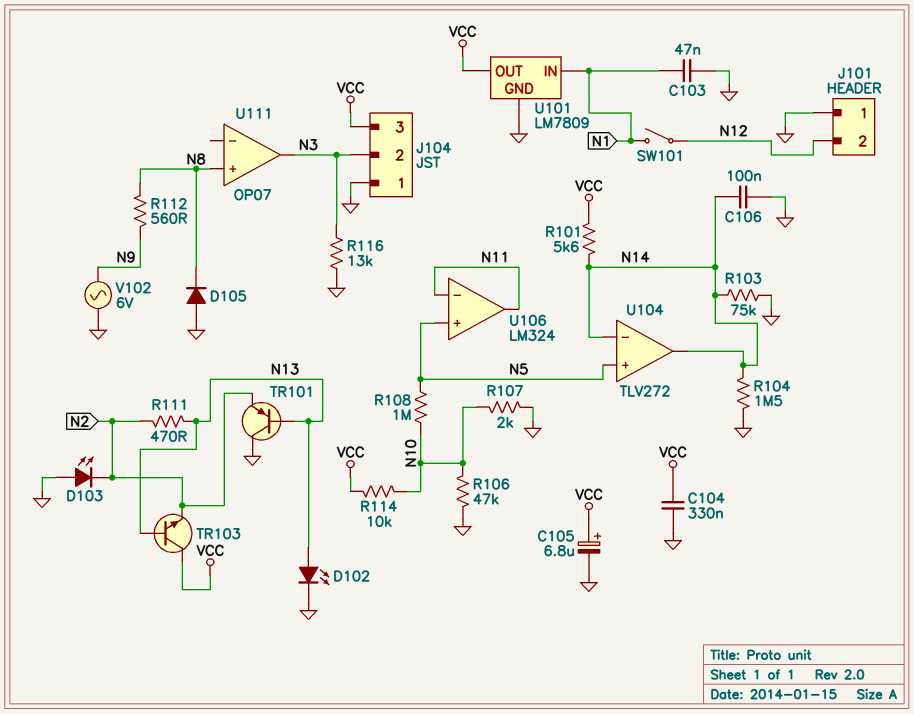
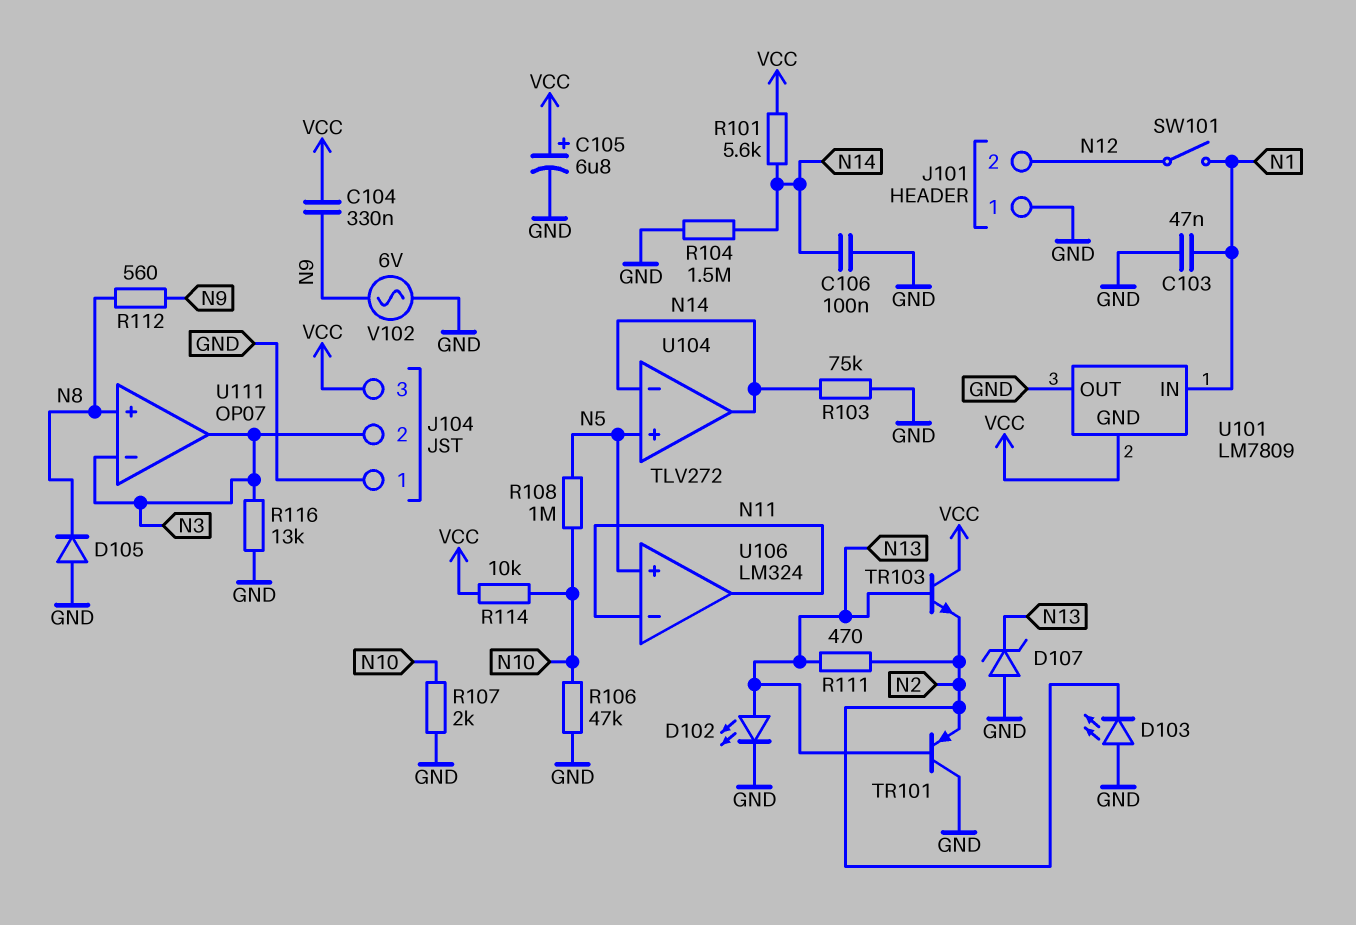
C104: 330nF (GND, VCC) -> 330nF (N9, VCC)
D107: none -> zener (A GND, K N13)
U101 pin GND: GND -> VCC
U101 pin OUT: VCC -> GND
U111 pin in-: none -> N3

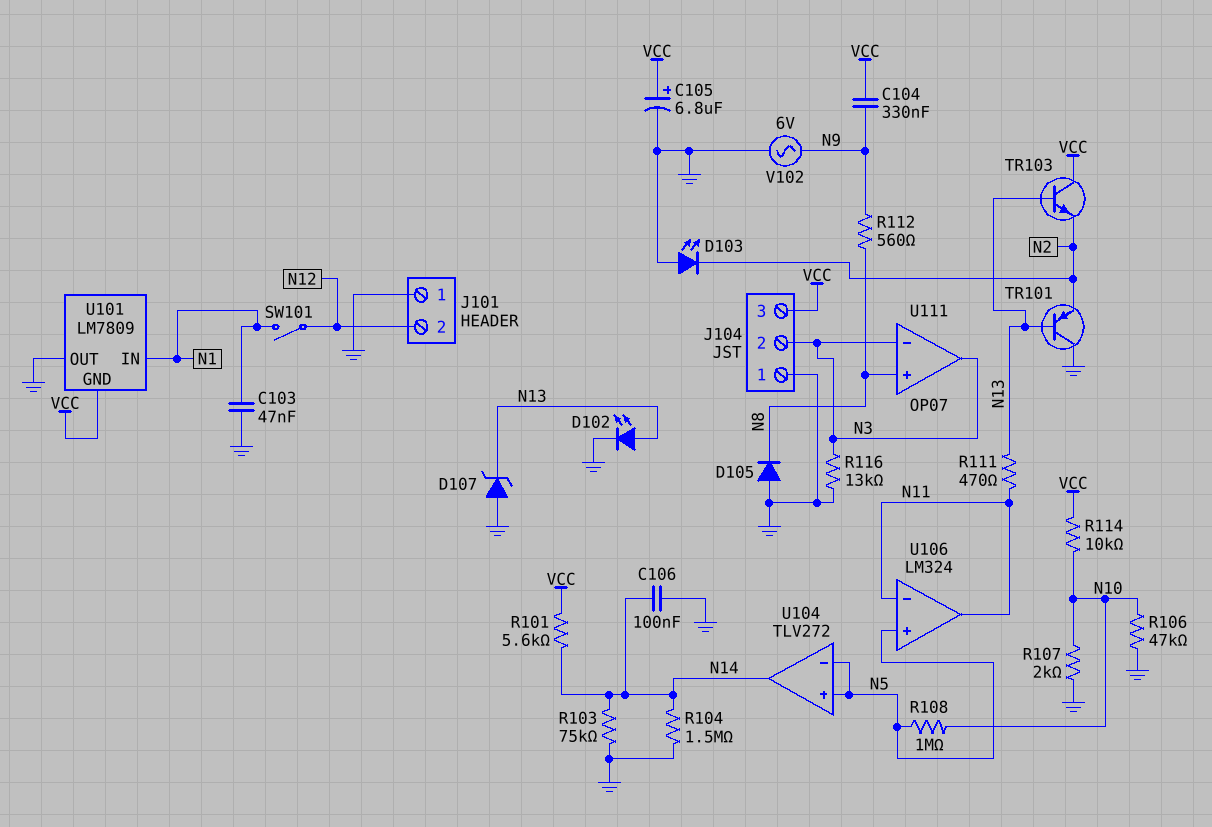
R111: 470 (N2, N13) -> 470 (N11, N13)
U104 pin in-: N14 -> N5

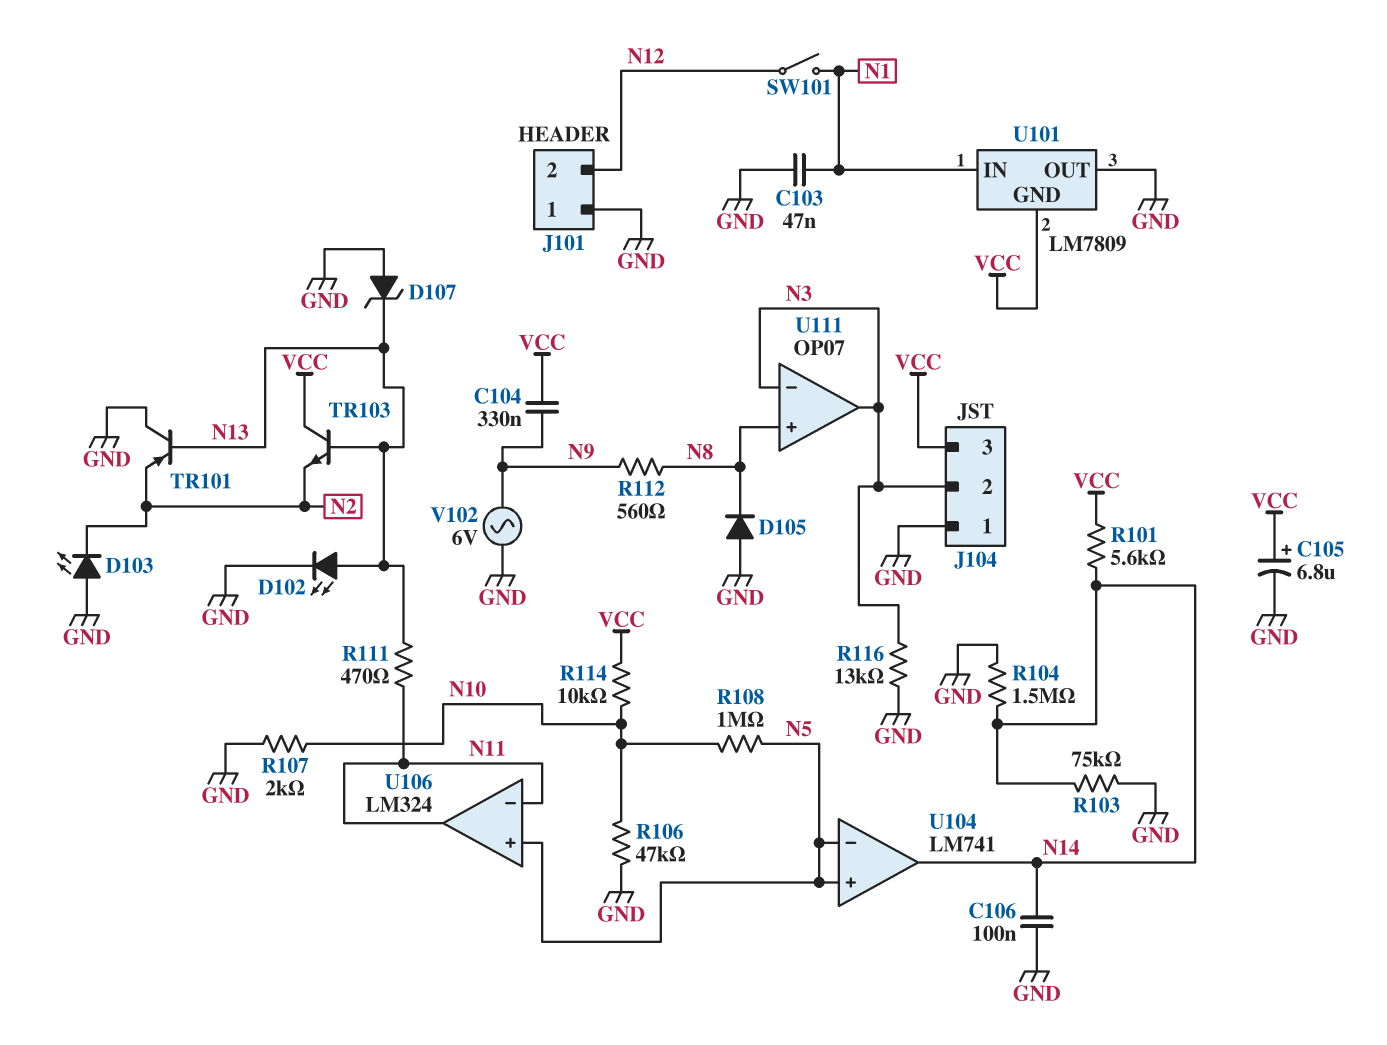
U104: TLV272 -> LM741

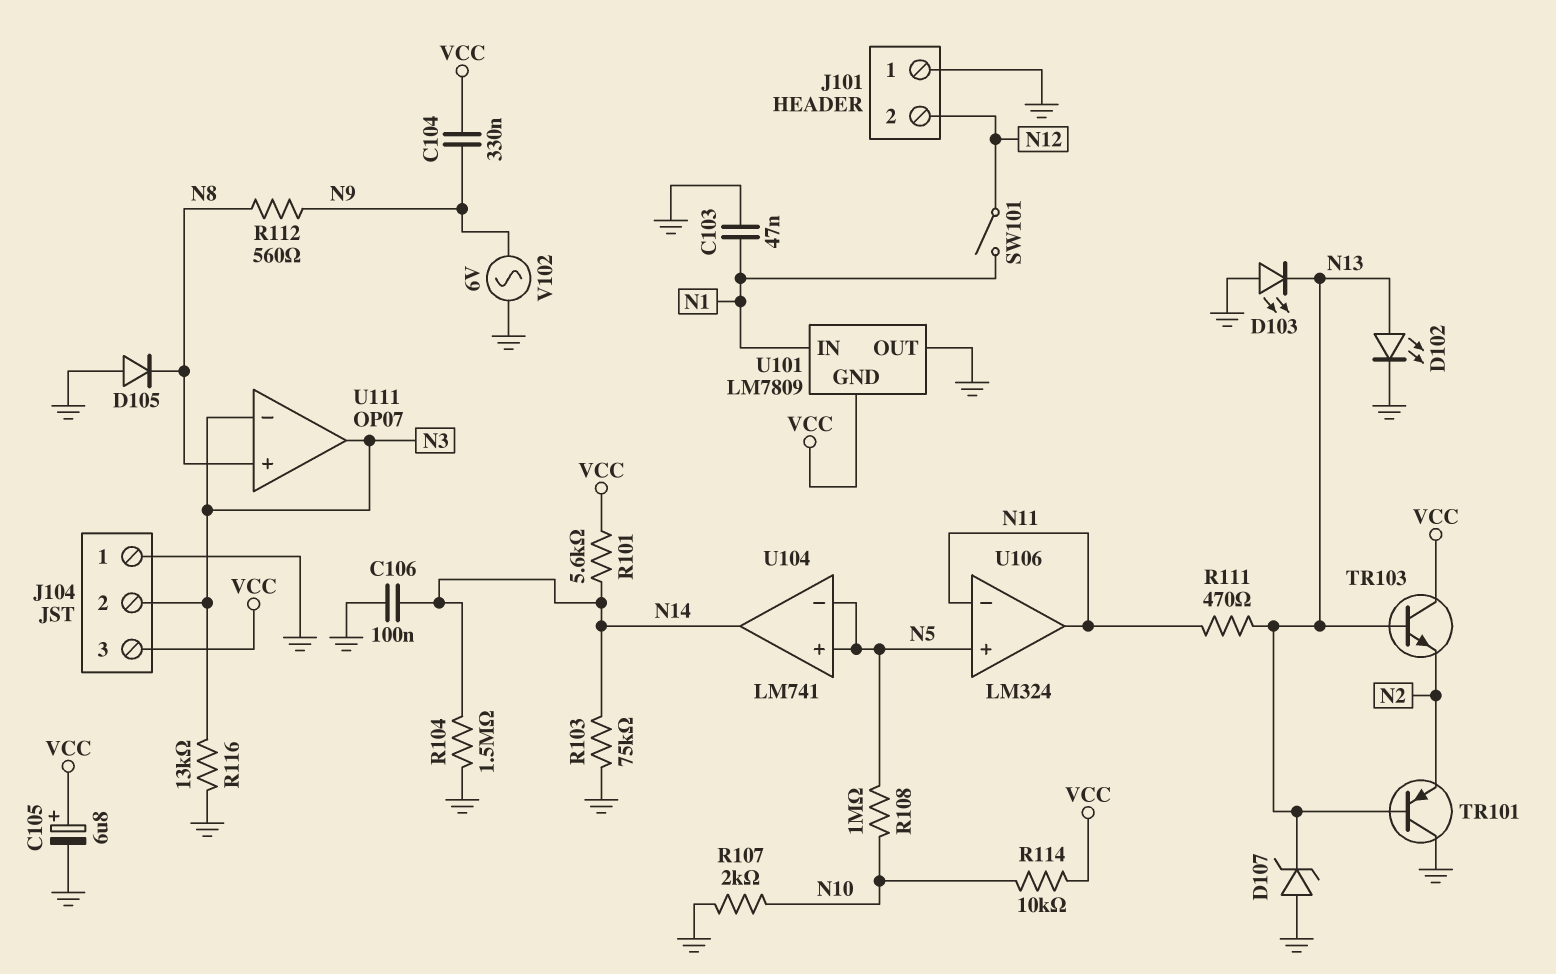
D103: LED (A GND, K N2) -> LED (A GND, K N13)
R106: 47k (GND, N10) -> none

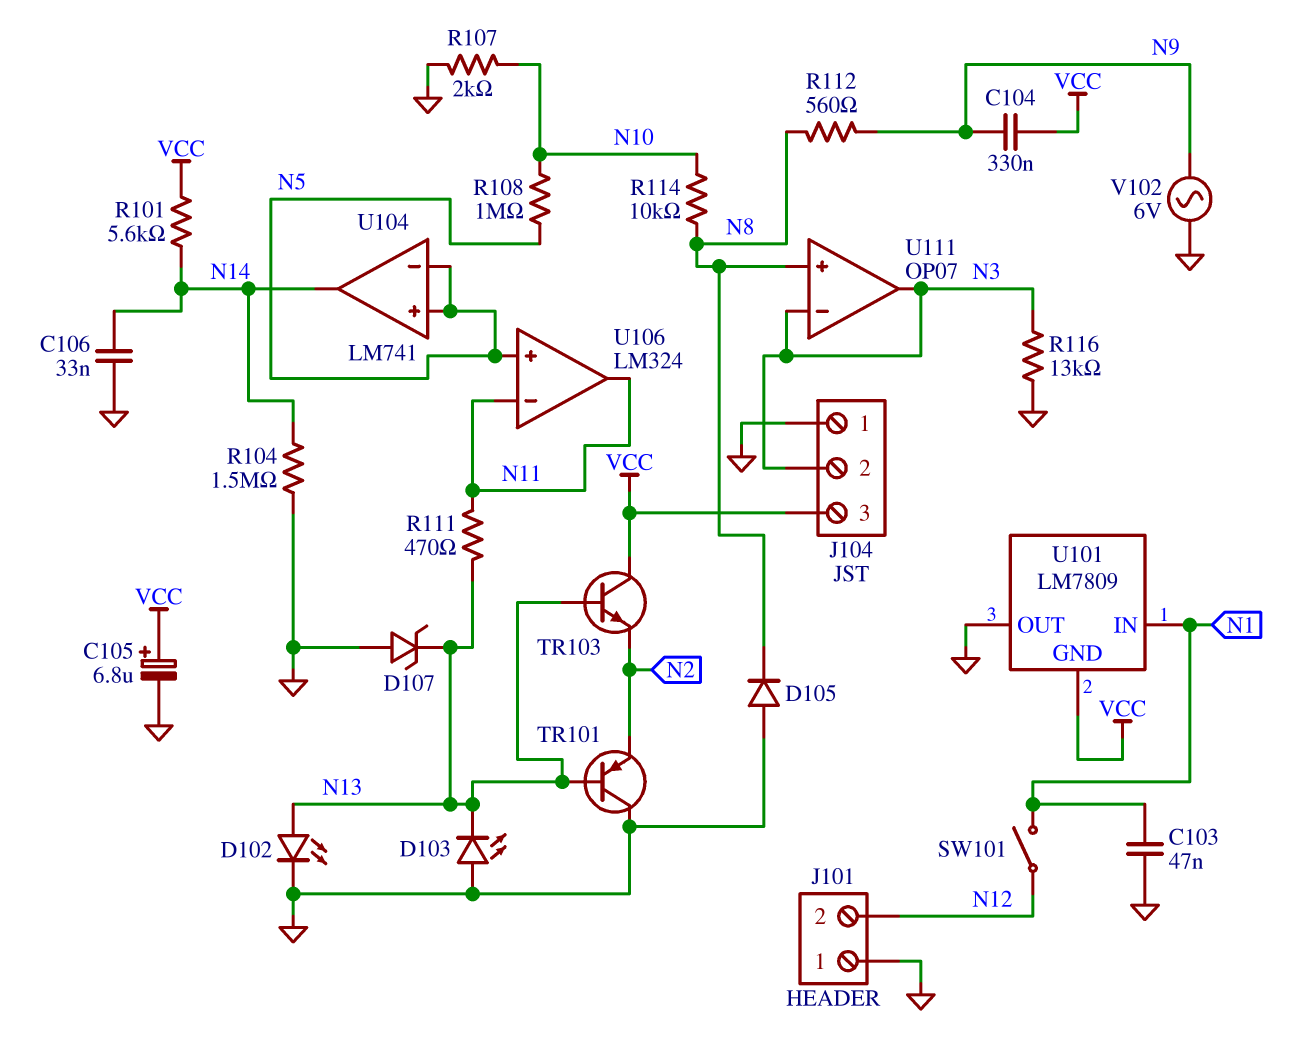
C106: 100nF (GND, N14) -> 33nF (GND, N14)
R103: 75k (GND, N14) -> none
R114: 10k (N10, VCC) -> 10k (N8, N10)

